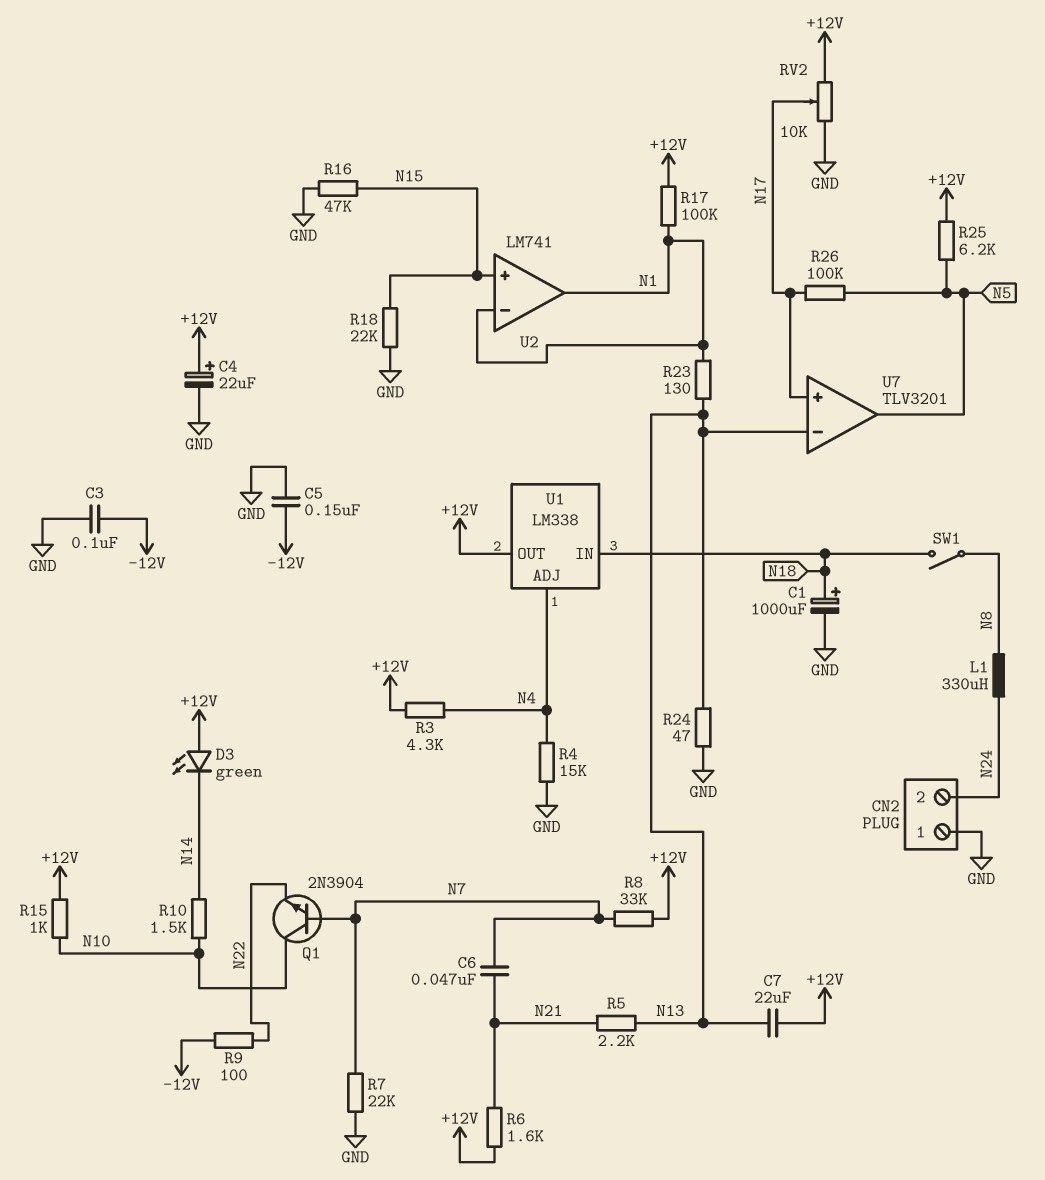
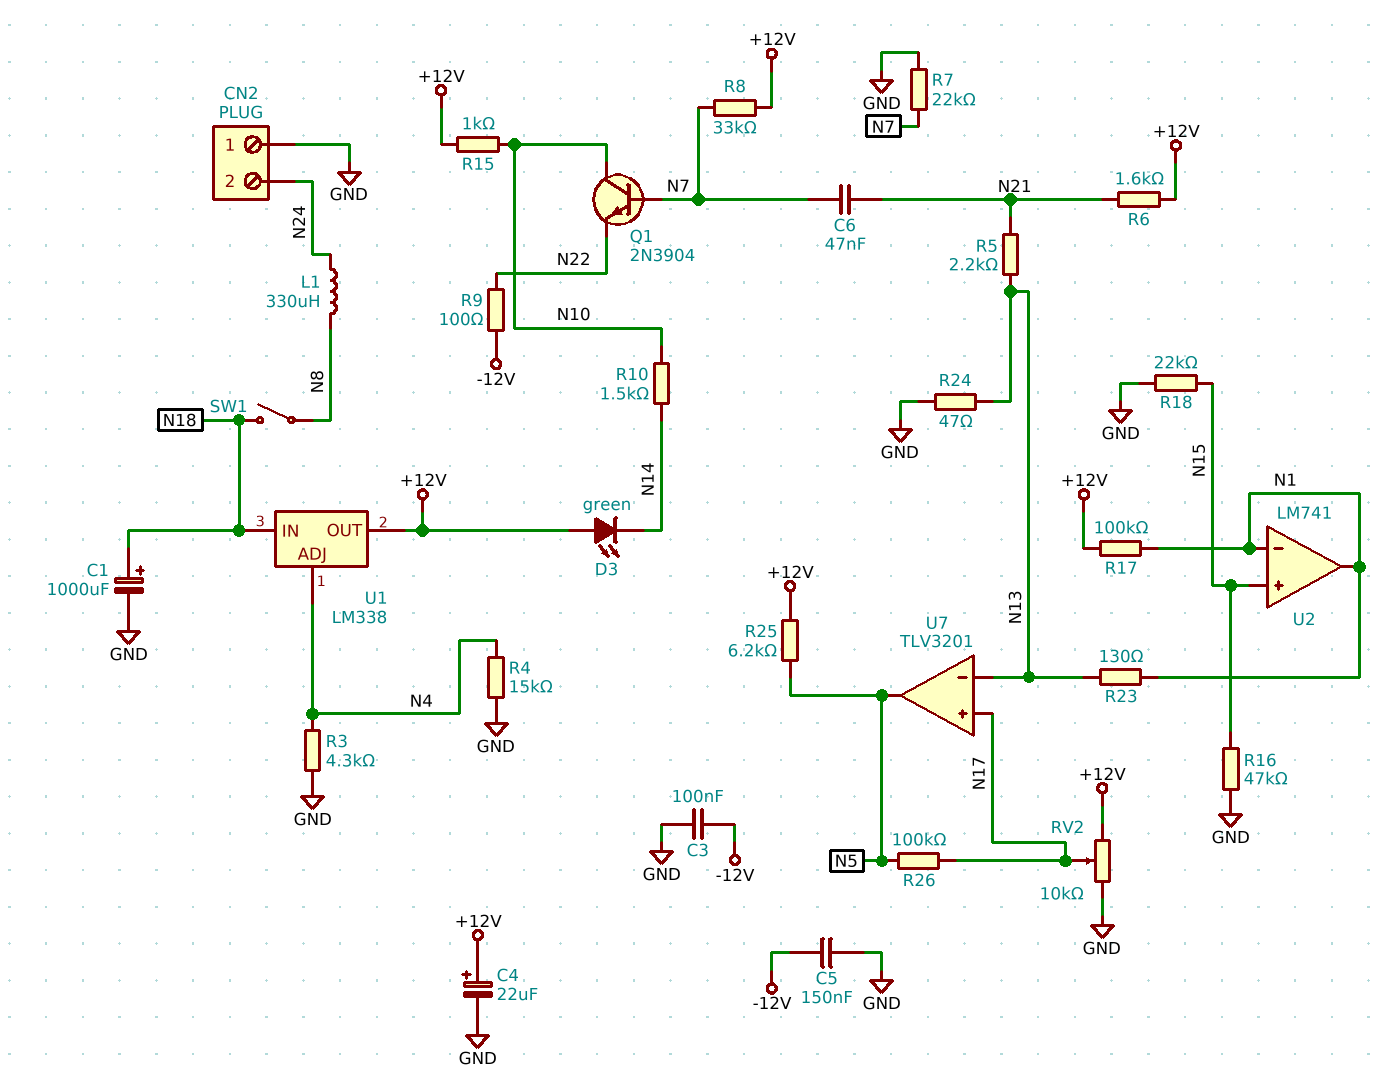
C7: 22uF (+12V, N13) -> none
R3: 4.3k (+12V, N4) -> 4.3k (GND, N4)

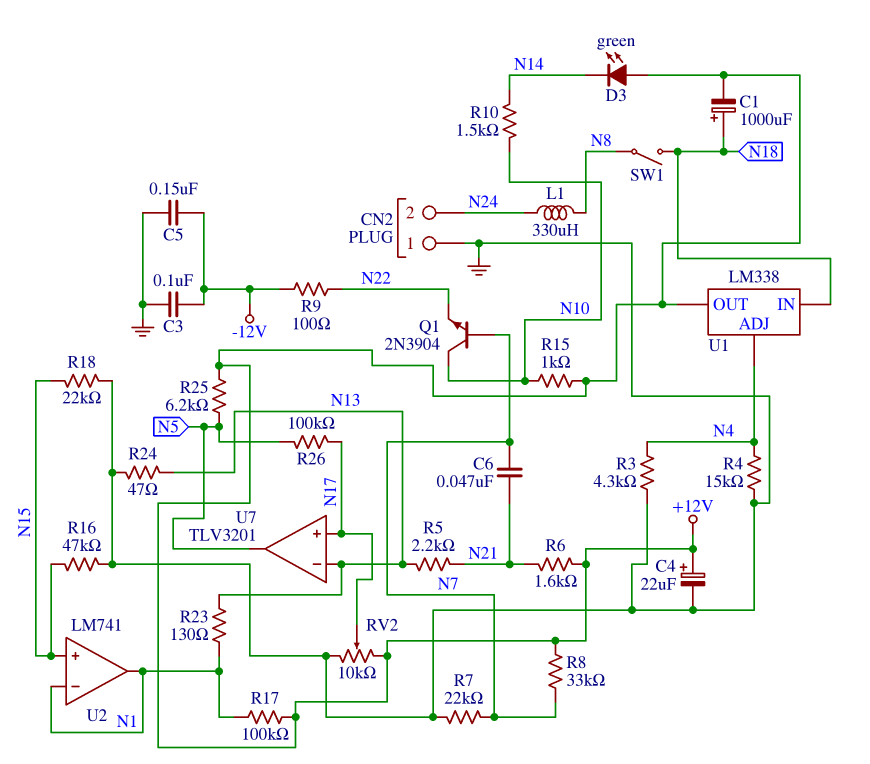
C1: 1000uF (plus N18, minus GND) -> 1000uF (plus N18, minus +12V)

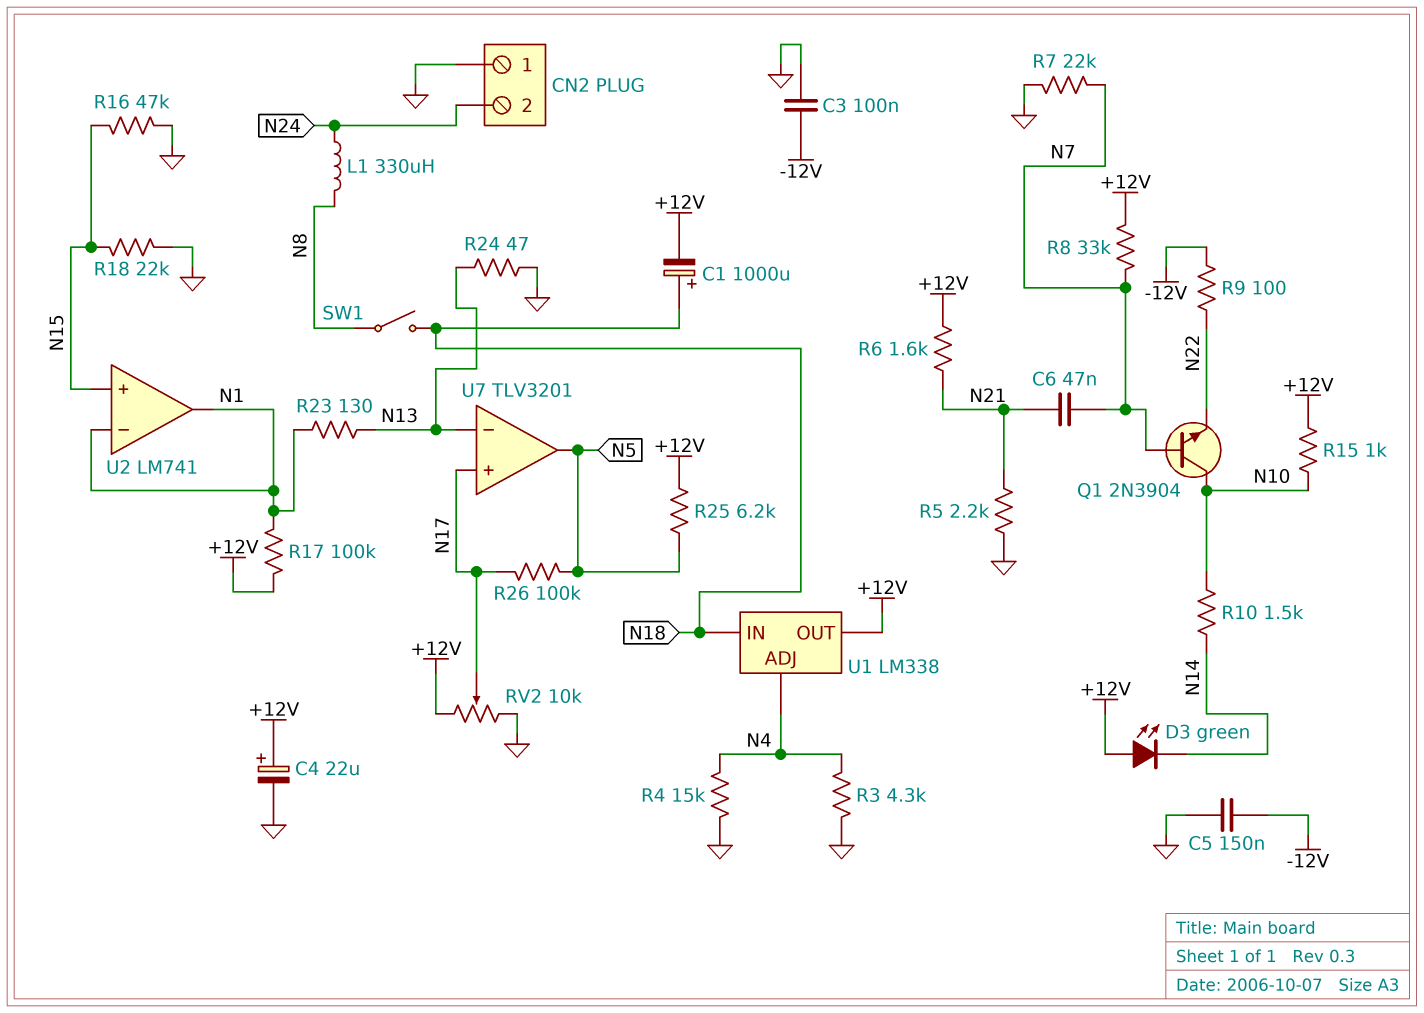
R5: 2.2k (N13, N21) -> 2.2k (GND, N21)

